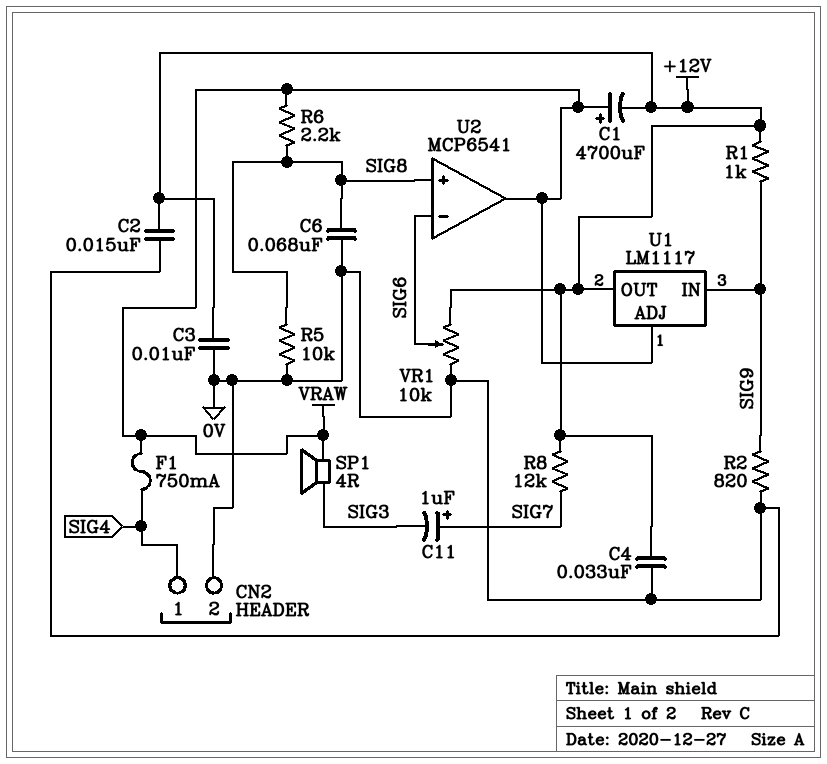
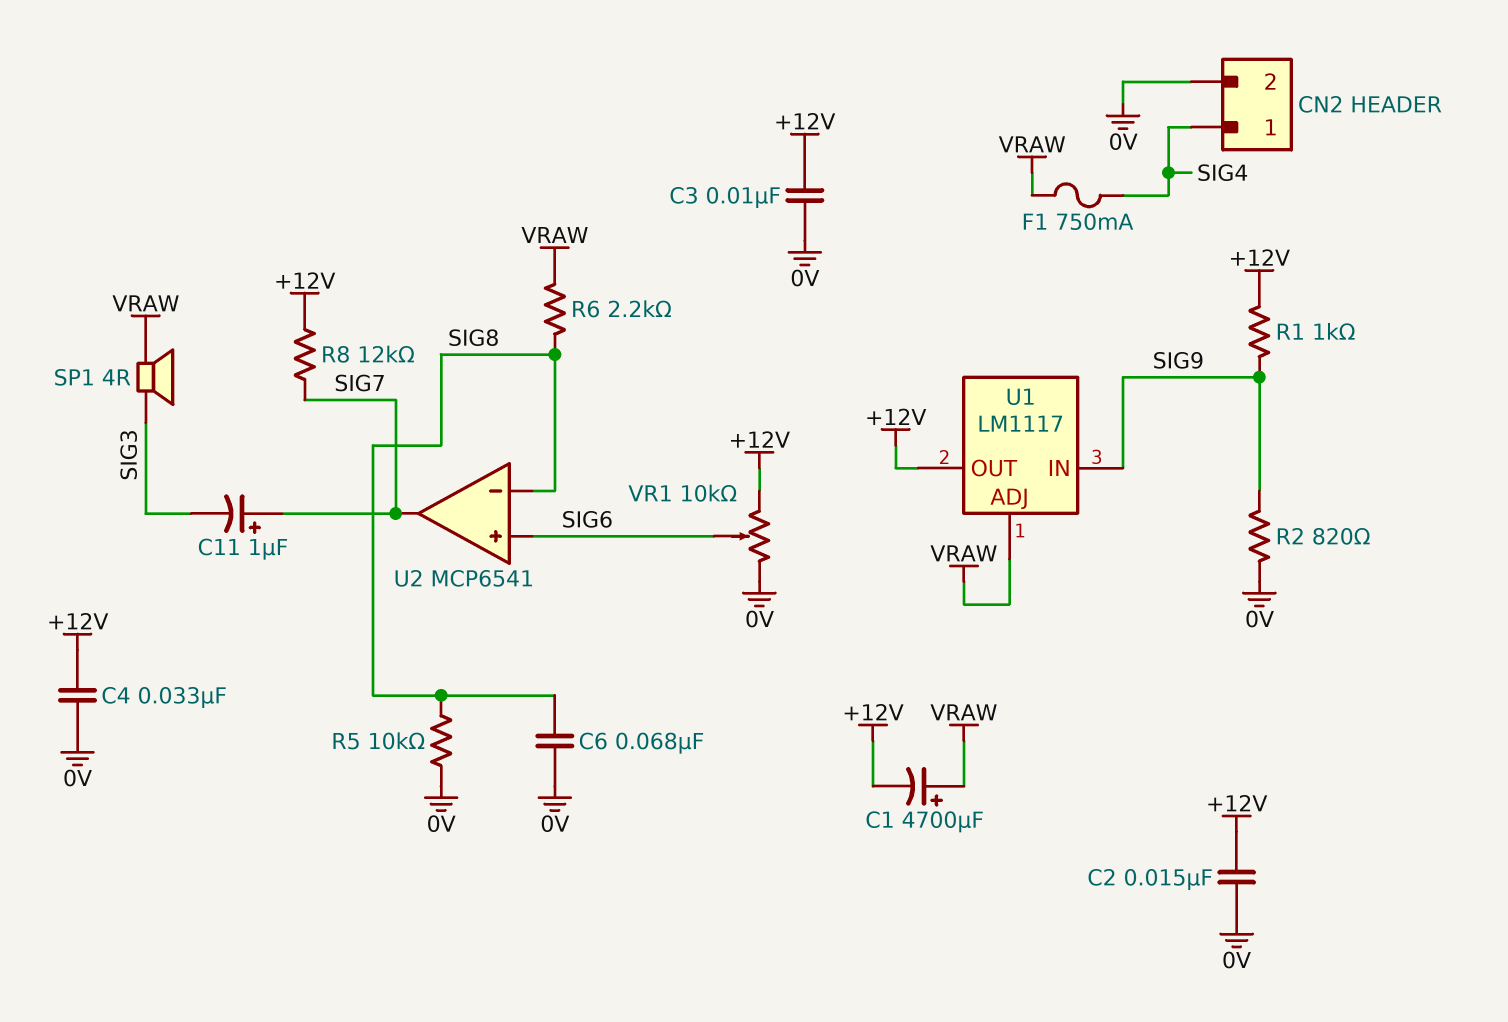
U2 pin in+: SIG8 -> SIG6
U2 pin in-: SIG6 -> SIG8
U2 pin out: VRAW -> SIG7

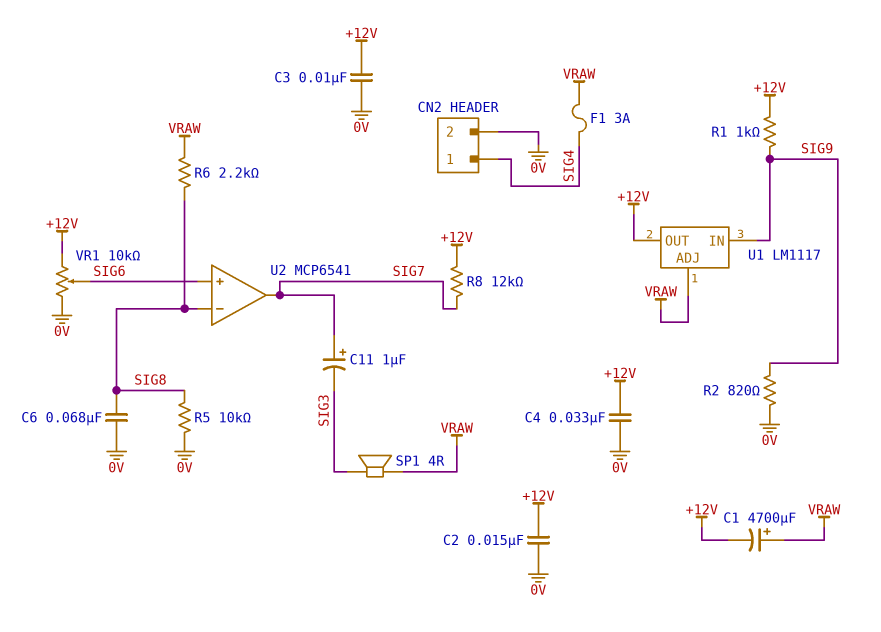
F1: 750mA (SIG4, VRAW) -> 3A (SIG4, VRAW)

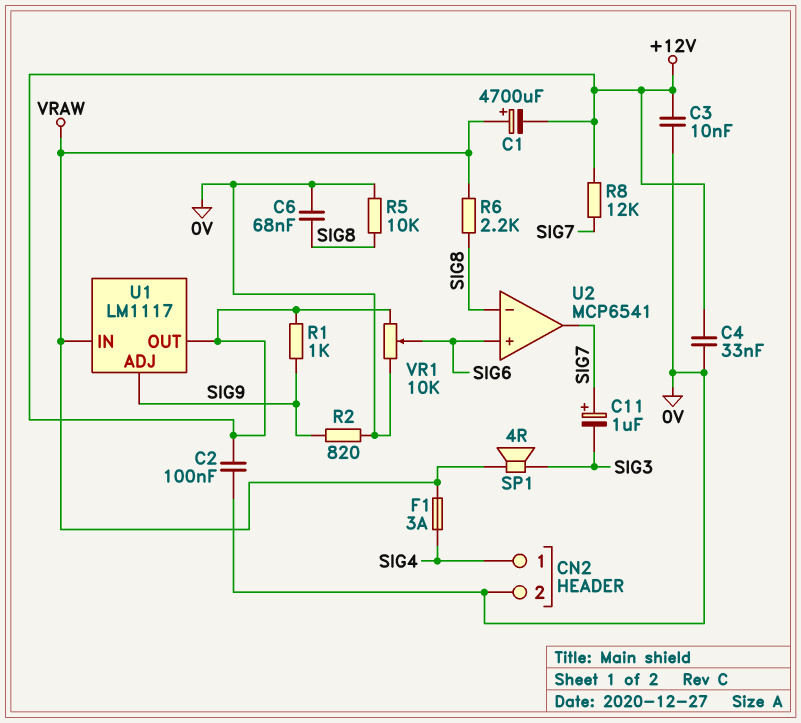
C2: 15nF (+12V, 0V) -> 100nF (+12V, 0V)
U1 pin ADJ: VRAW -> SIG9
U1 pin IN: SIG9 -> VRAW

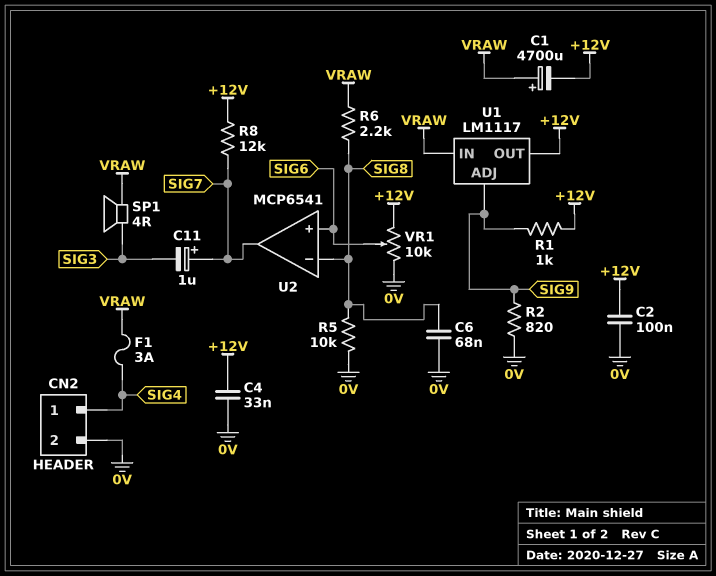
C3: 10nF (+12V, 0V) -> none

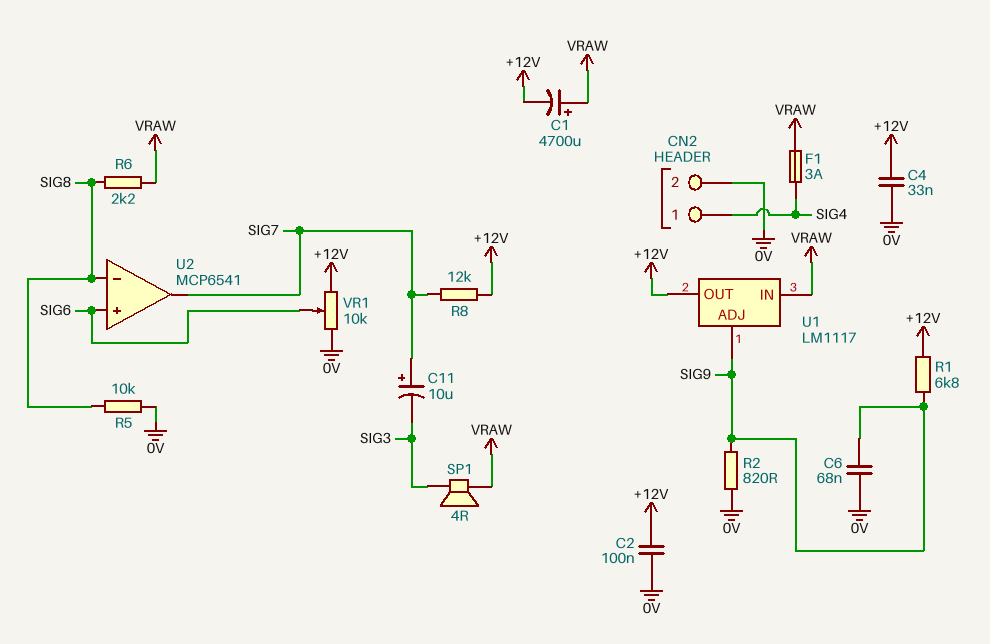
C6: 68nF (0V, SIG8) -> 68nF (0V, SIG9)
C11: 1uF (plus SIG7, minus SIG3) -> 10uF (plus SIG7, minus SIG3)
R1: 1k (+12V, SIG9) -> 6.8k (+12V, SIG9)

